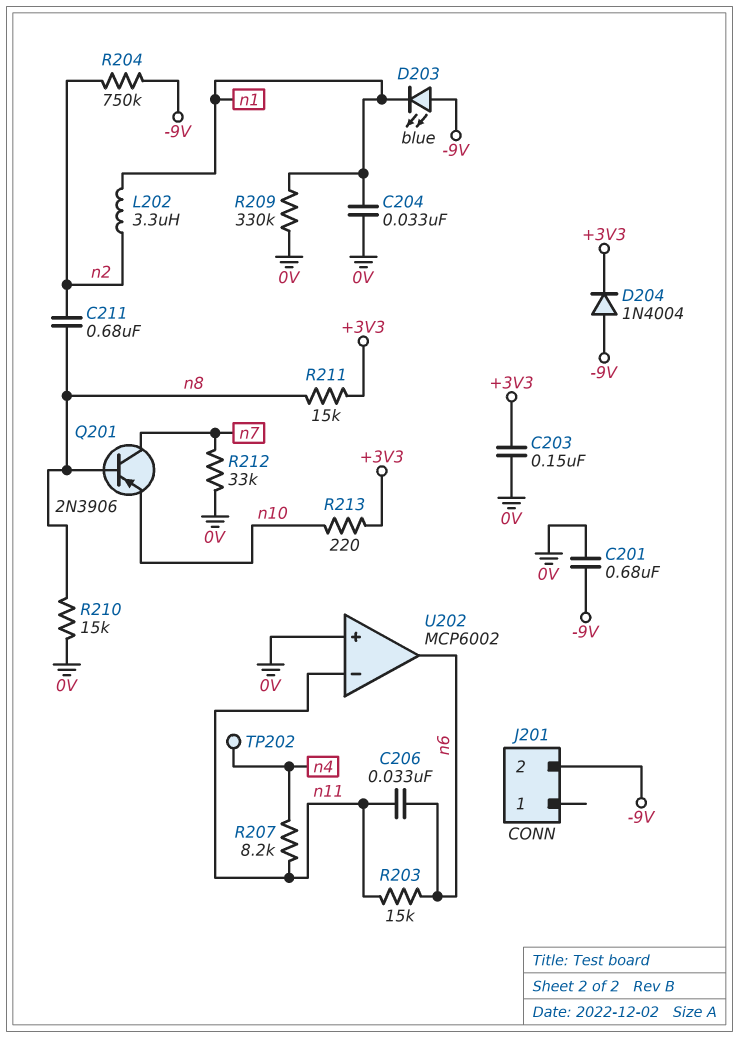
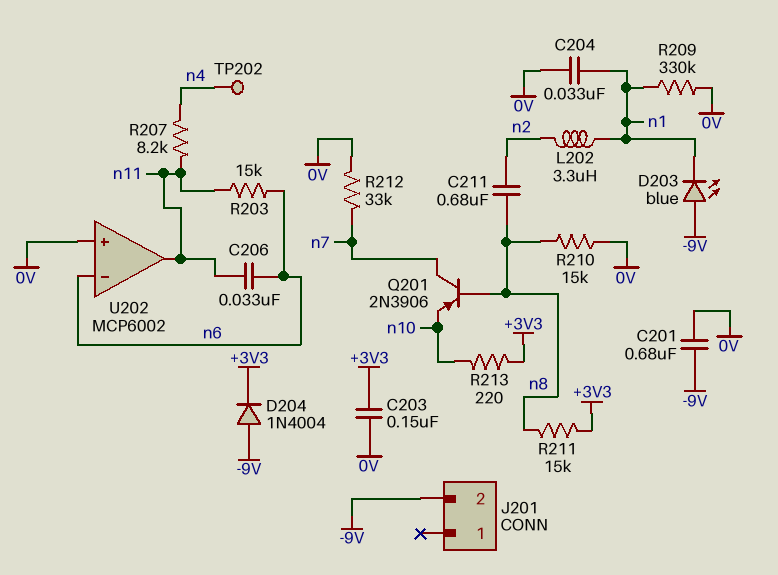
R204: 750k (-9V, n2) -> none
U202 pin in-: n11 -> n6
U202 pin out: n6 -> n11

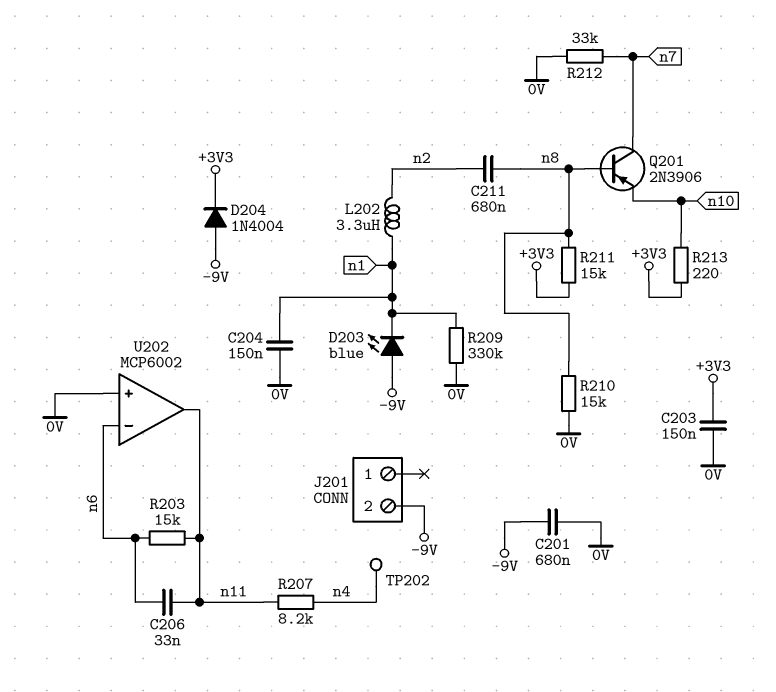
C204: 33nF (0V, n1) -> 150nF (0V, n1)

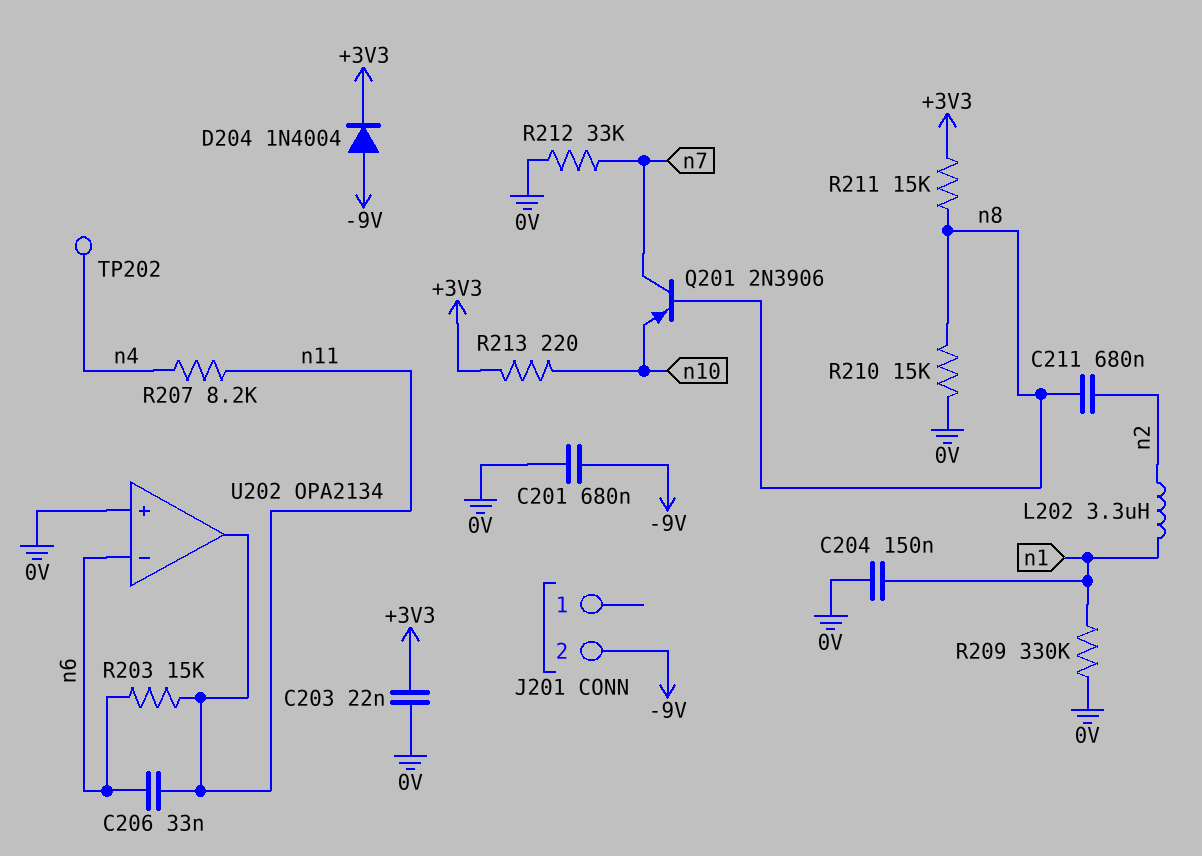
C203: 150nF (+3V3, 0V) -> 22nF (+3V3, 0V)
D203: LED blue (A -9V, K n1) -> none
U202: MCP6002 -> OPA2134

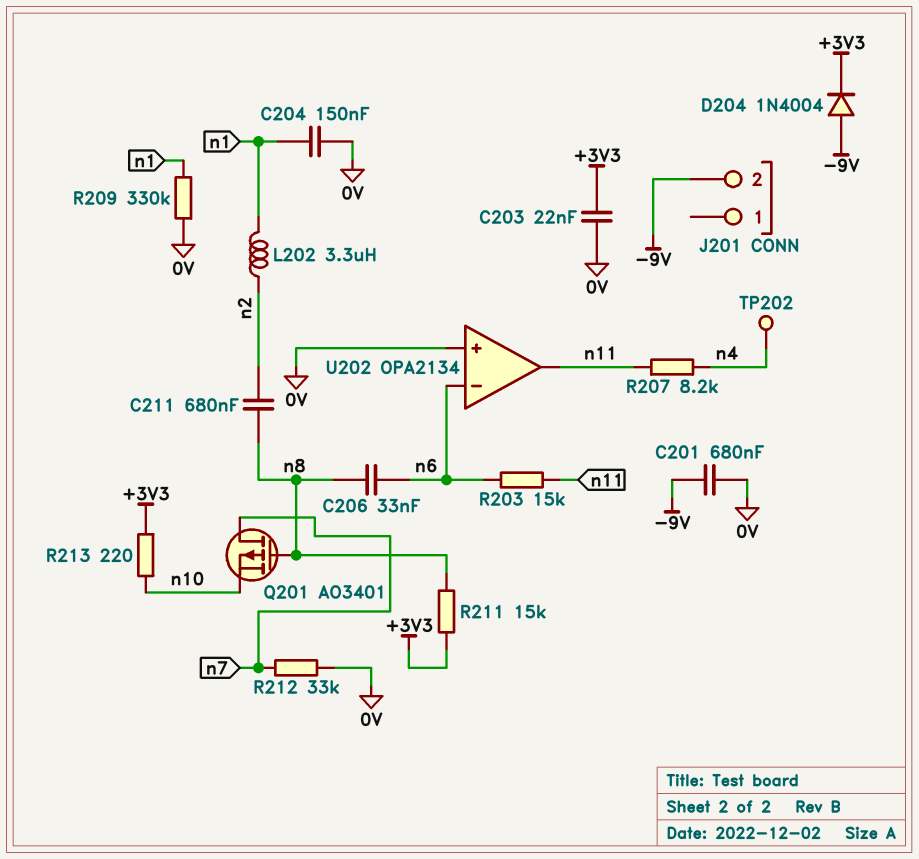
C206: 33nF (n6, n11) -> 33nF (n6, n8)
Q201: PNP 2N3906 (B n8, C n7, E n10) -> PMOS AO3401 (G n8, D n7, S n10)
R210: 15k (0V, n8) -> none

